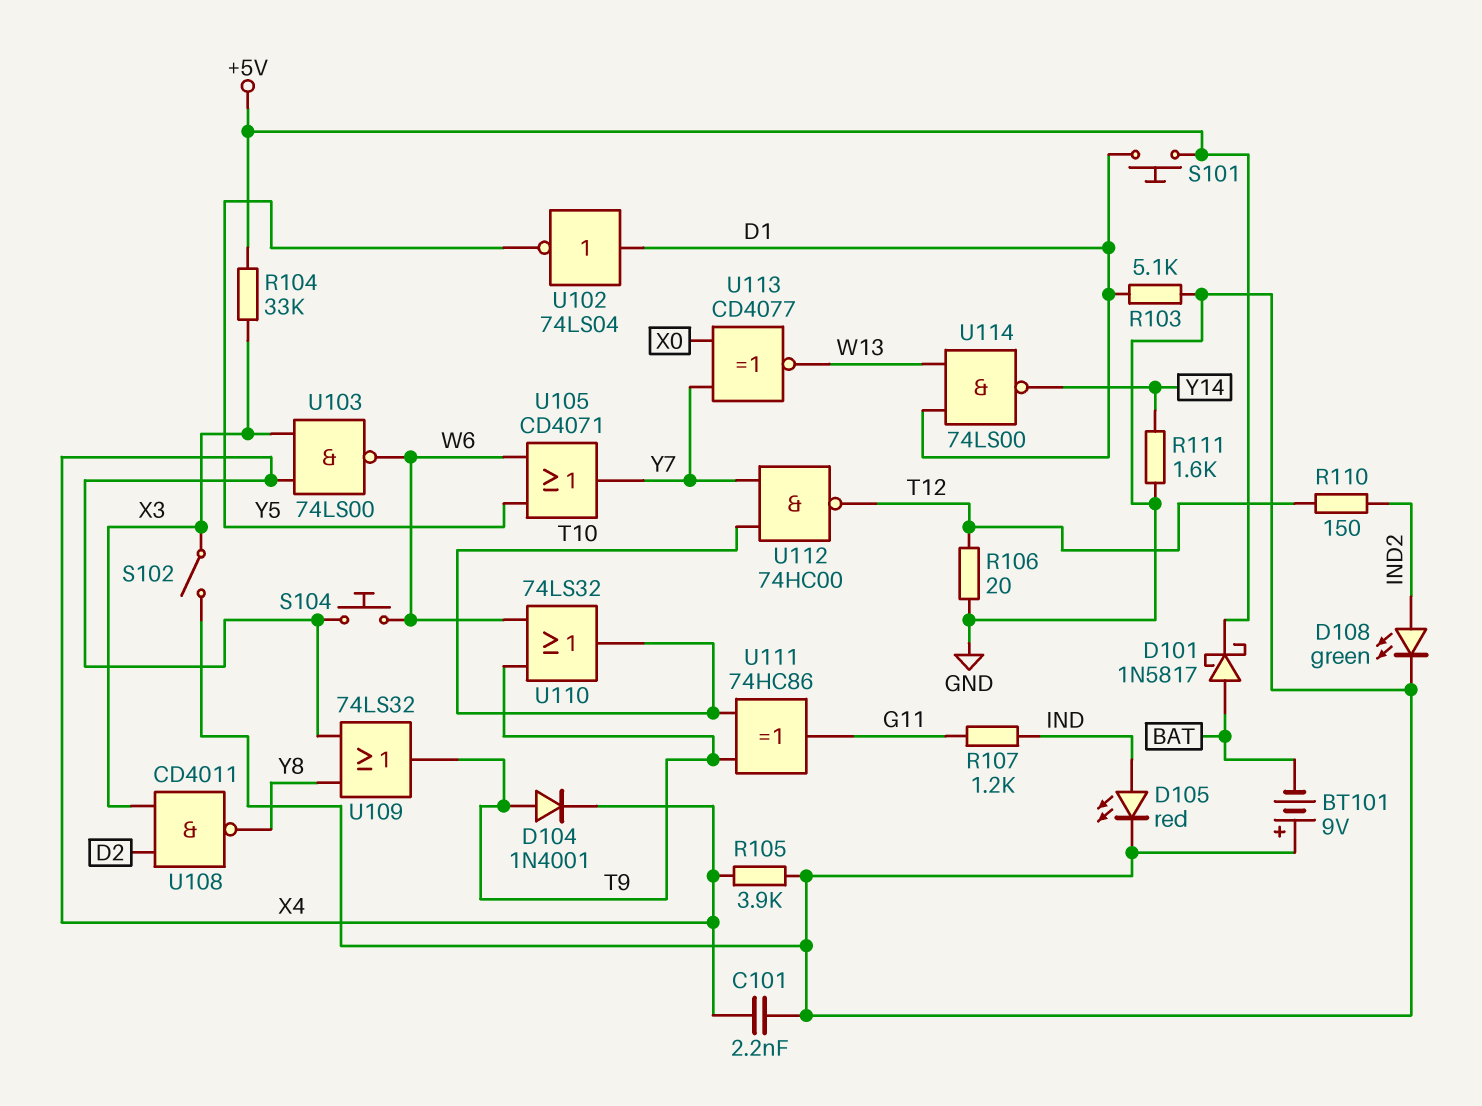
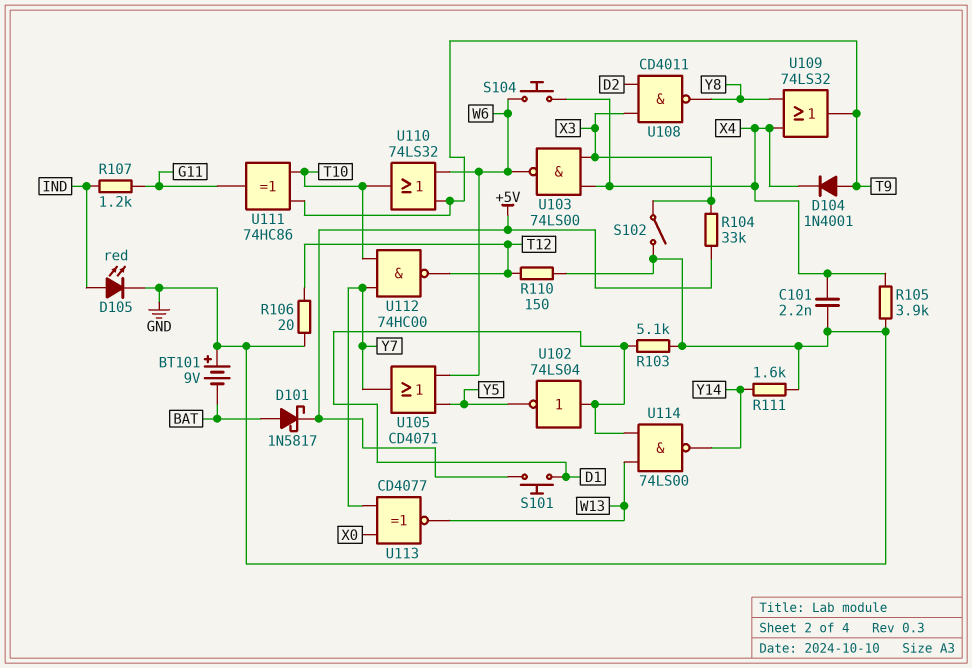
D108: LED green (A IND2, K GND) -> none
R110: 150 (IND2, T12) -> 150 (GND, T12)

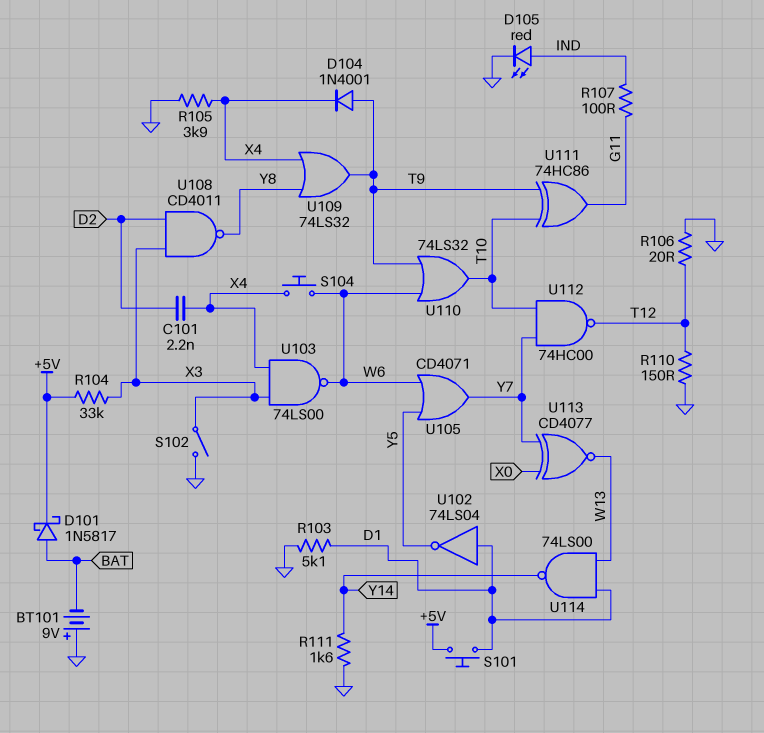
C101: 2.2nF (GND, X4) -> 2.2nF (D2, X4)
R107: 1.2k (G11, IND) -> 100 (G11, IND)

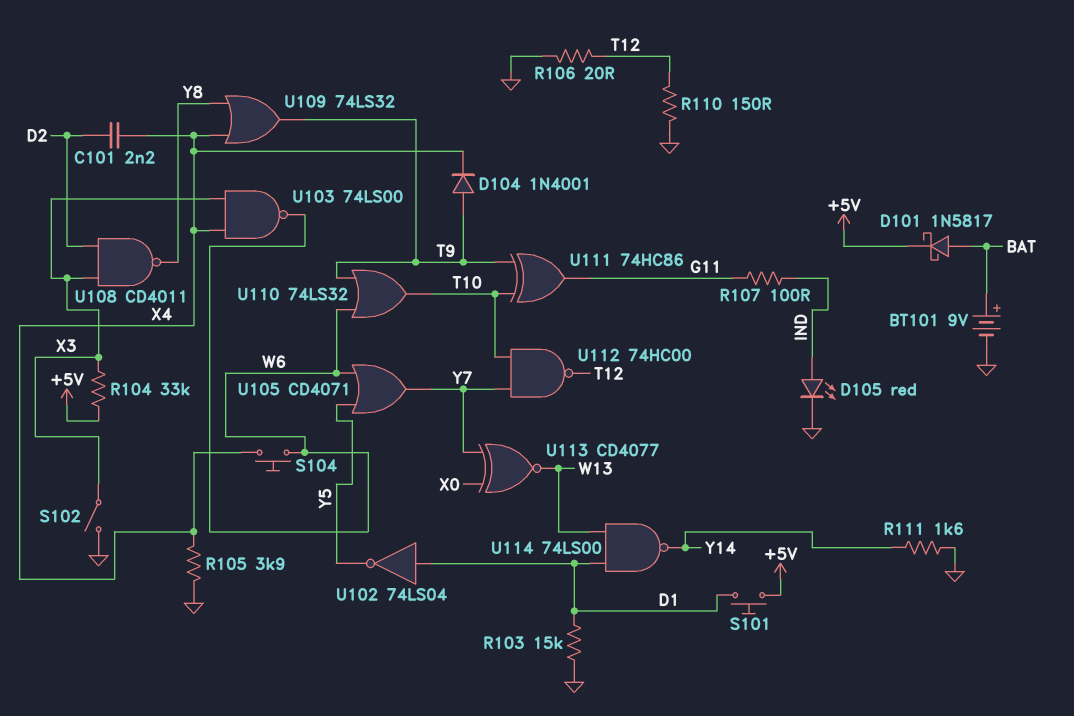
BT101: 9V (plus GND, minus BAT) -> 9V (plus BAT, minus GND)
R103: 5.1k (D1, GND) -> 15k (D1, GND)

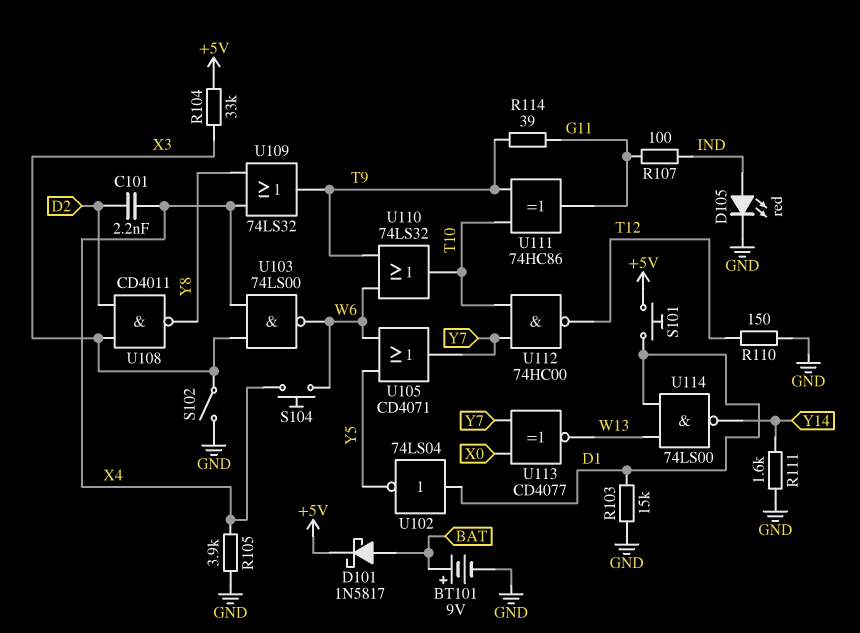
D104: diode 1N4001 (A T9, K X4) -> none
R106: 20 (GND, T12) -> none
R114: none -> 39 (G11, T9)

